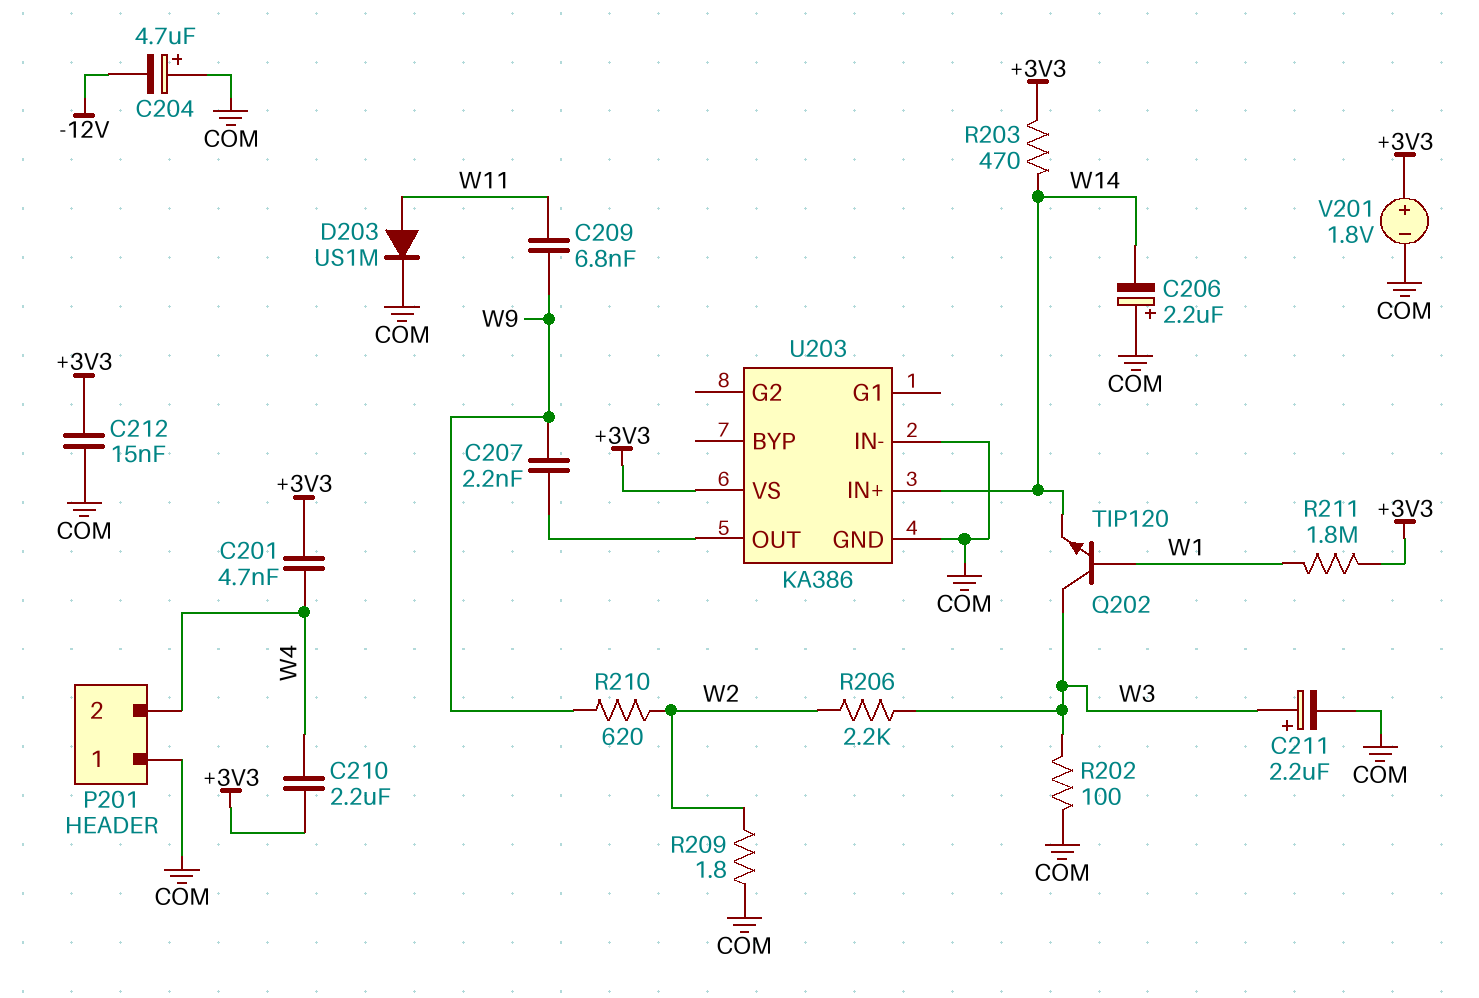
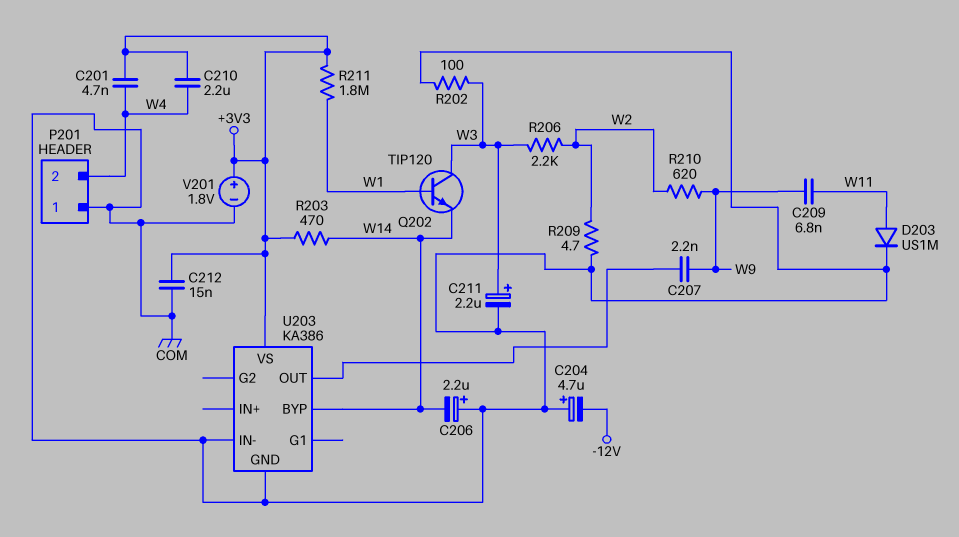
R209: 1.8 (COM, W2) -> 4.7 (COM, W2)
U203 pin BYP: none -> W14
U203 pin IN+: W14 -> none

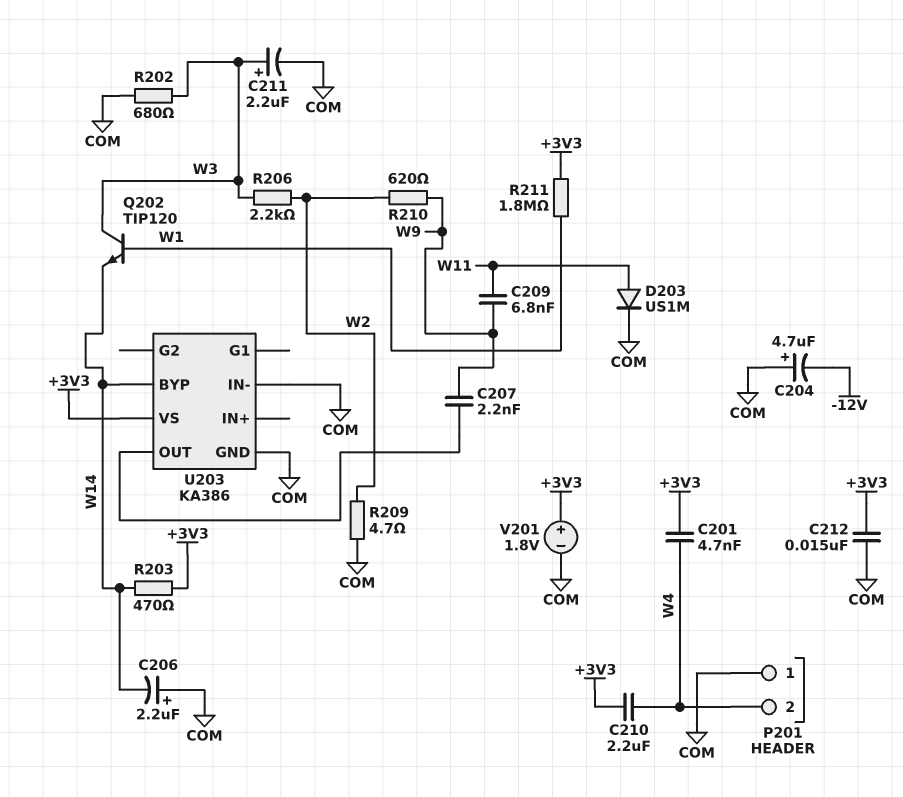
R202: 100 (COM, W3) -> 680 (COM, W3)

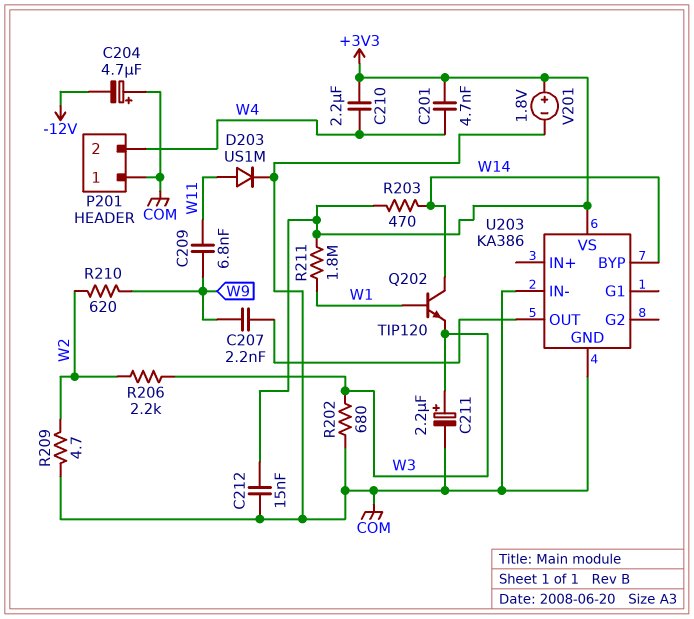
C206: 2.2uF (plus COM, minus W14) -> none
Q202: NPN TIP120 (B W1, C W3, E W14) -> NPN TIP120 (B W1, C W14, E W3)

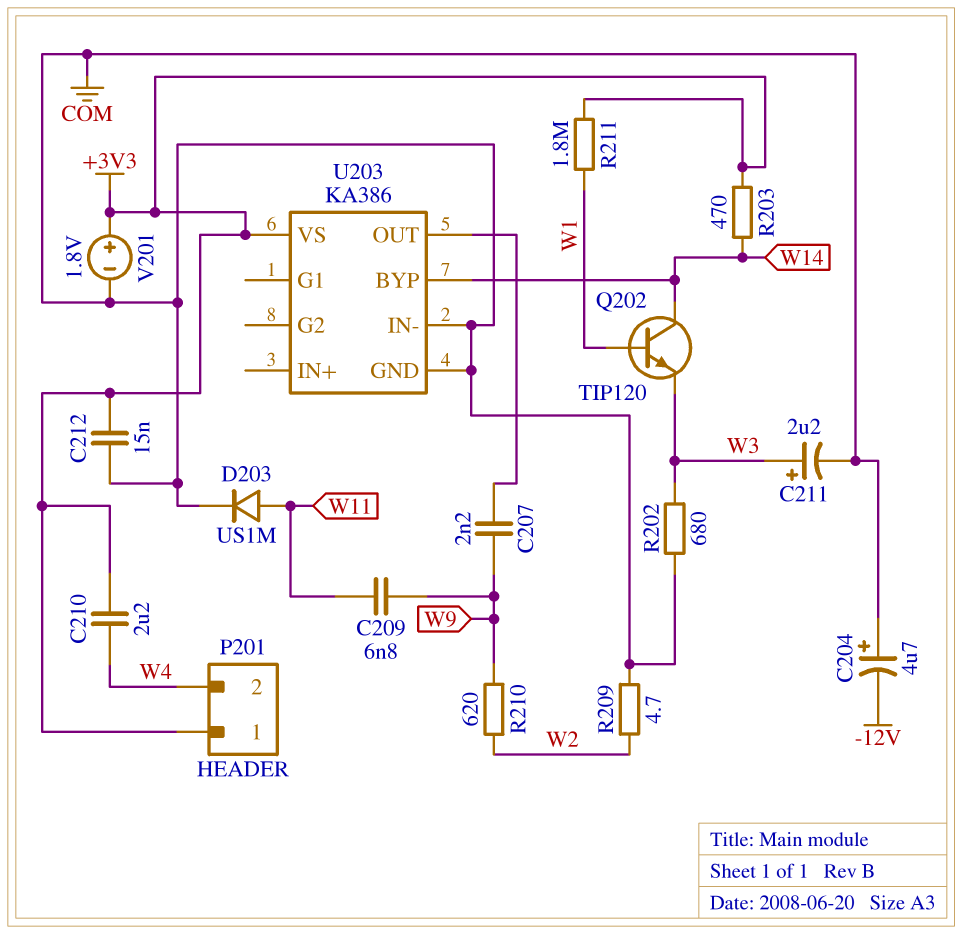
C201: 4.7nF (+3V3, W4) -> none
P201 pin 1: COM -> +3V3
R206: 2.2k (W2, W3) -> none

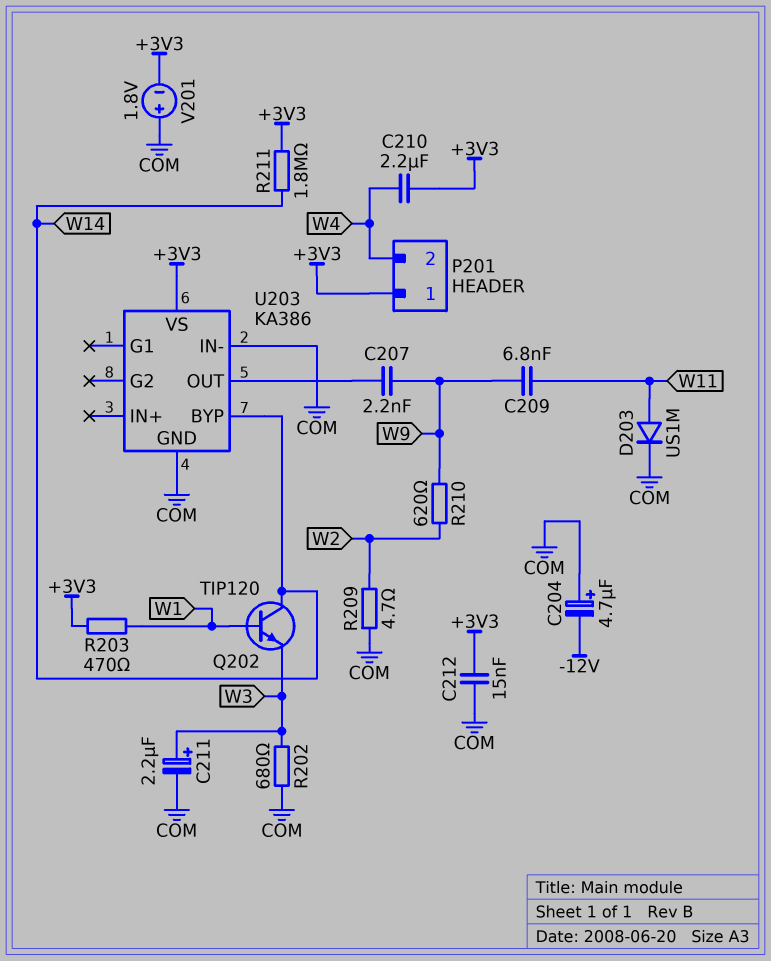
R203: 470 (+3V3, W14) -> 470 (+3V3, W1)
R211: 1.8M (+3V3, W1) -> 1.8M (+3V3, W14)
V201: 1.8V (plus +3V3, minus COM) -> 1.8V (plus COM, minus +3V3)

